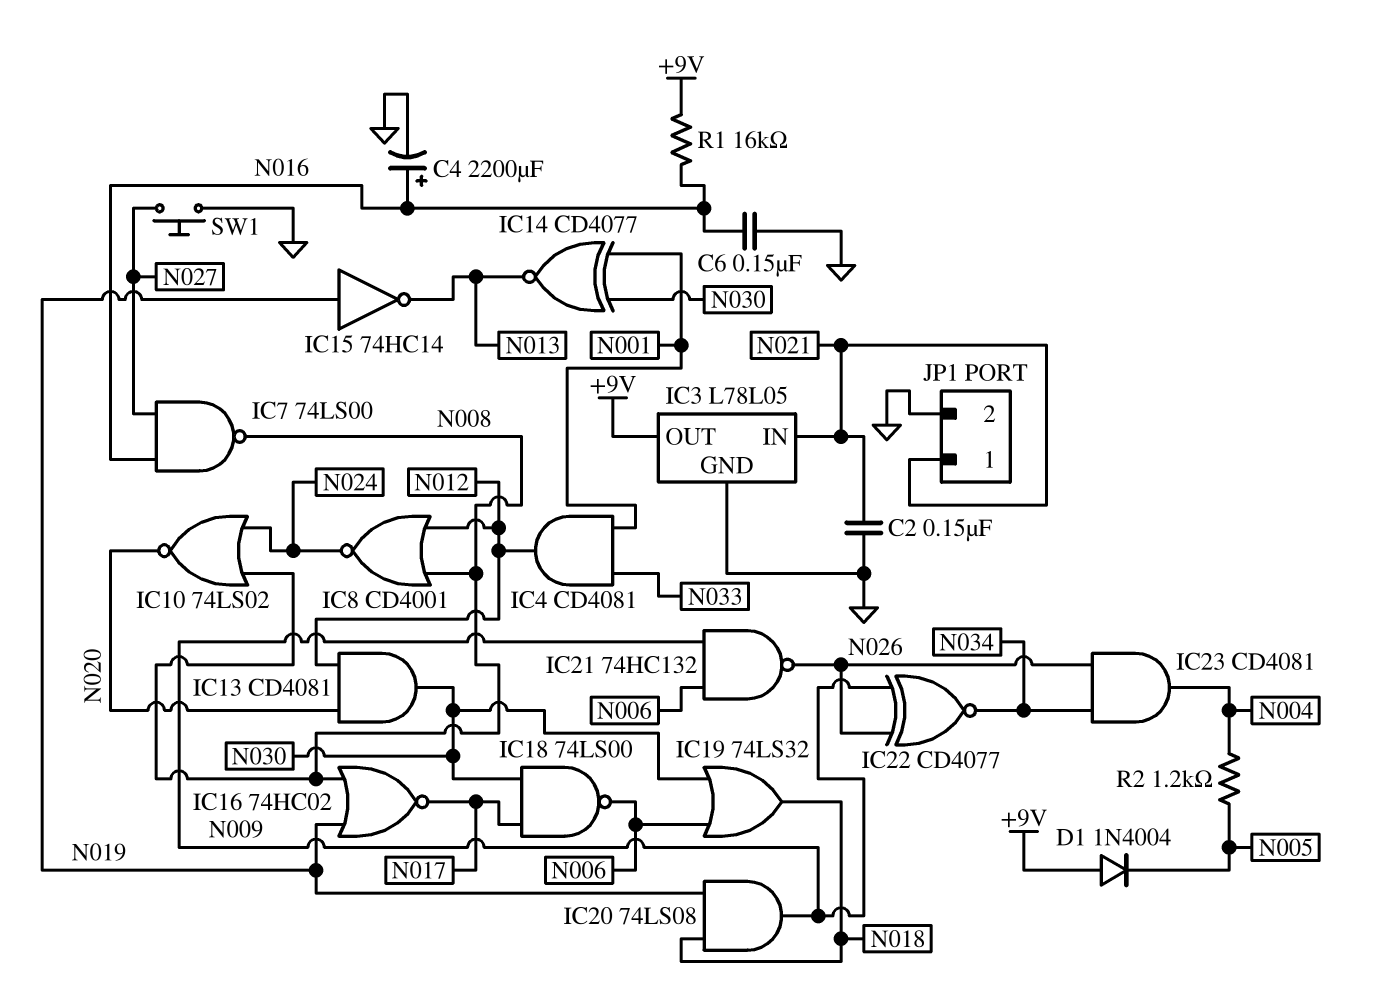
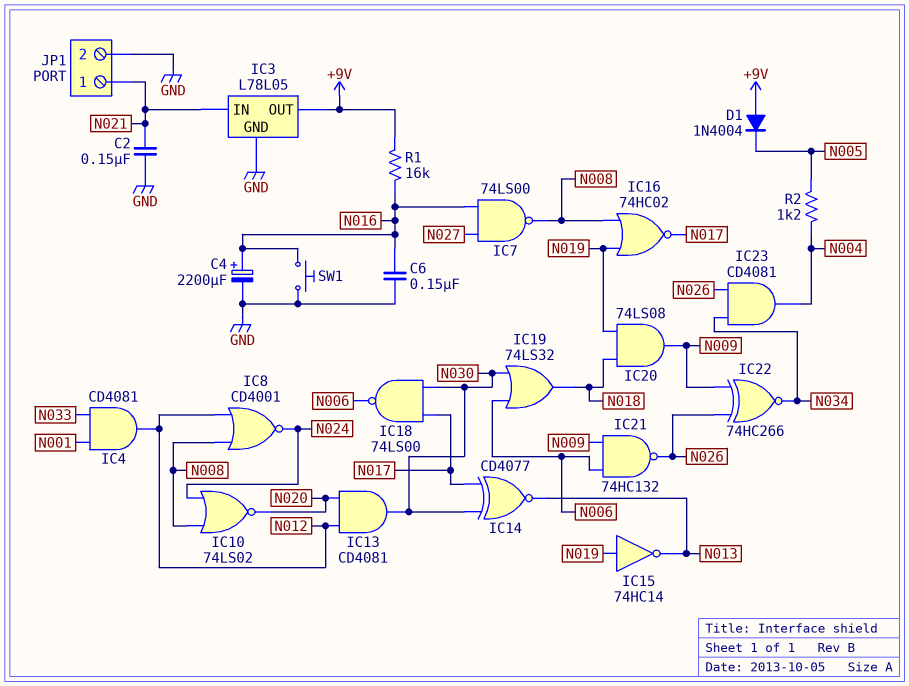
IC14: XNOR CD4077 (in N001, in N030, out N013) -> XNOR CD4077 (in N017, in N030, out N013)
IC22: XNOR CD4077 (in N009, in N026, out N034) -> XNOR 74HC266 (in N009, in N026, out N034)
SW1: button (GND, N027) -> button (GND, N016)

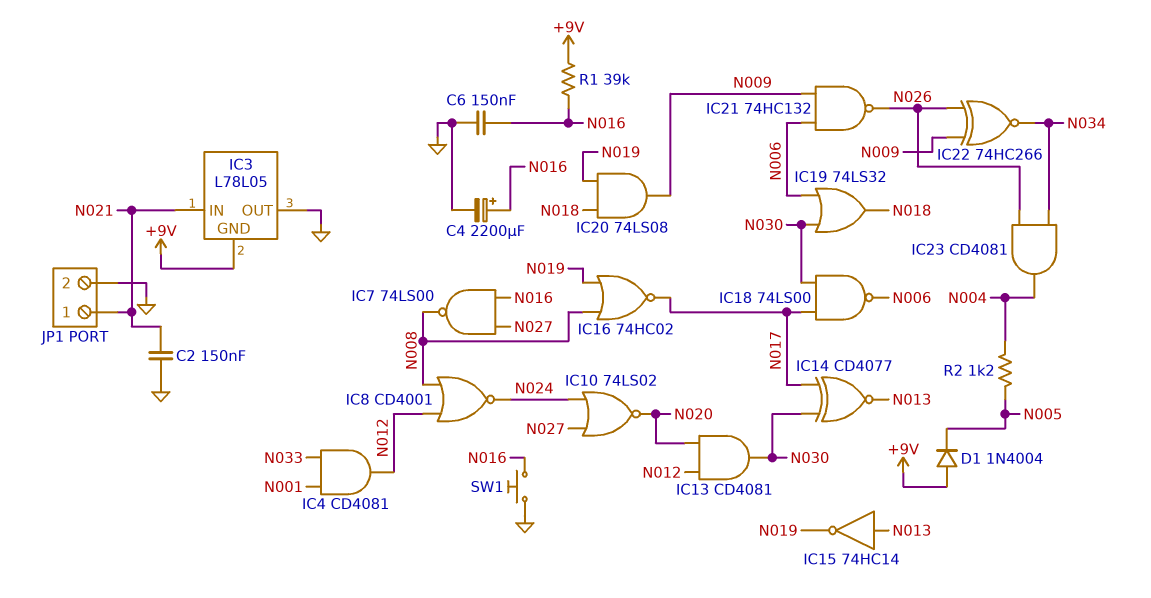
IC3 pin GND: GND -> +9V
IC3 pin OUT: +9V -> GND
IC10: NOR 74LS02 (in N008, in N024, out N020) -> NOR 74LS02 (in N024, in N027, out N020)
IC15: NOT 74HC14 (in N019, out N013) -> NOT 74HC14 (in N013, out N019)
R1: 16k (+9V, N016) -> 39k (+9V, N016)

